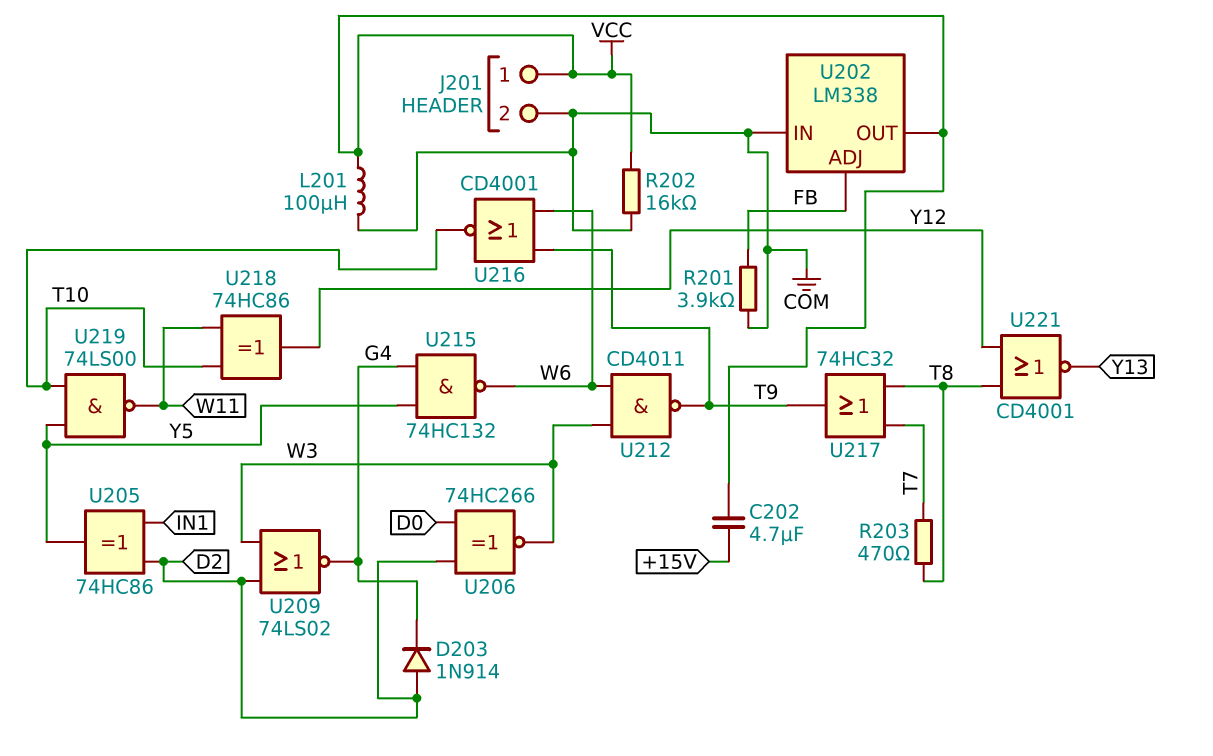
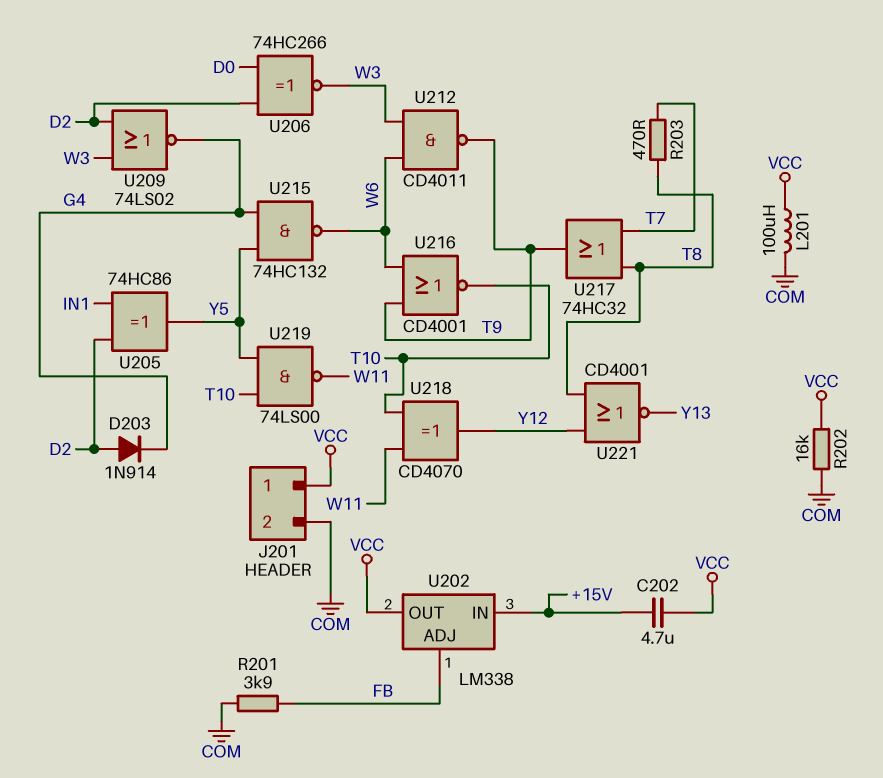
U202 pin IN: COM -> +15V
U218: XOR 74HC86 (in T10, in W11, out Y12) -> XOR CD4070 (in T10, in W11, out Y12)

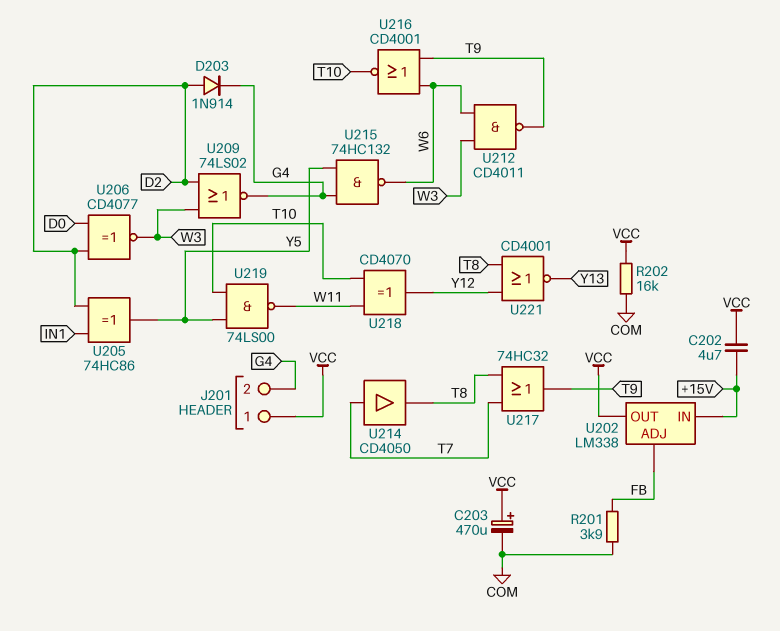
C203: none -> 470uF (plus VCC, minus COM)
J201 pin 2: COM -> G4
L201: 100uH (COM, VCC) -> none
R203: 470 (T7, T8) -> none
U206: XNOR 74HC266 (in D0, in D2, out W3) -> XNOR CD4077 (in D0, in D2, out W3)
U214: none -> buffer CD4050 (in T7, out T8)

